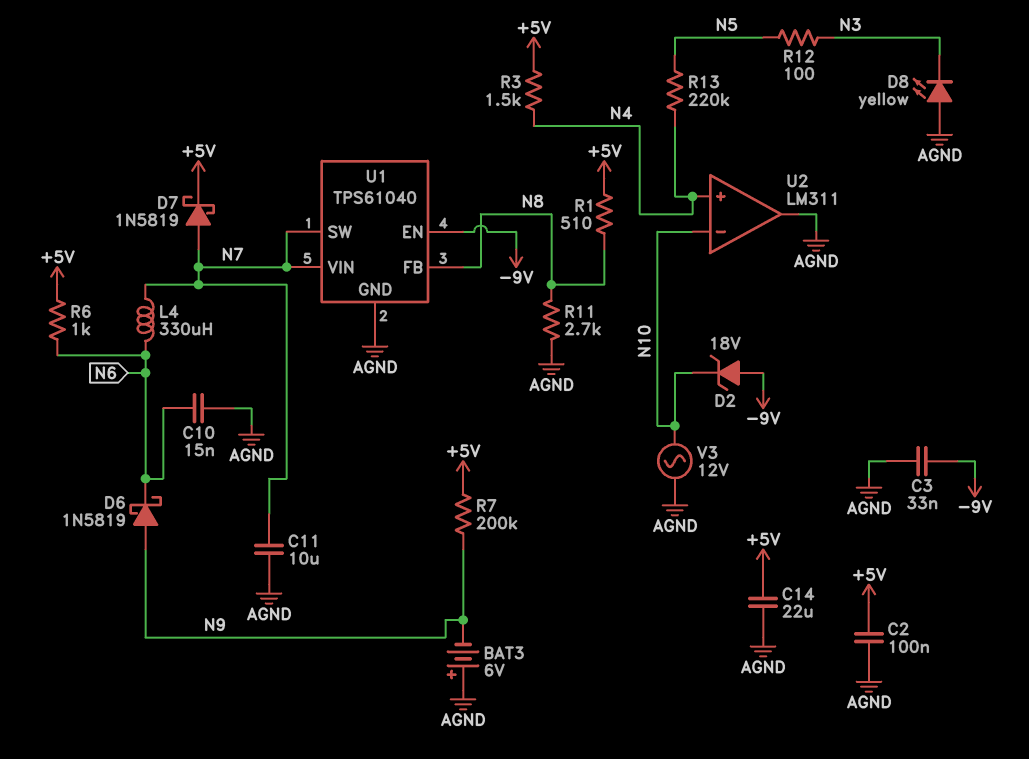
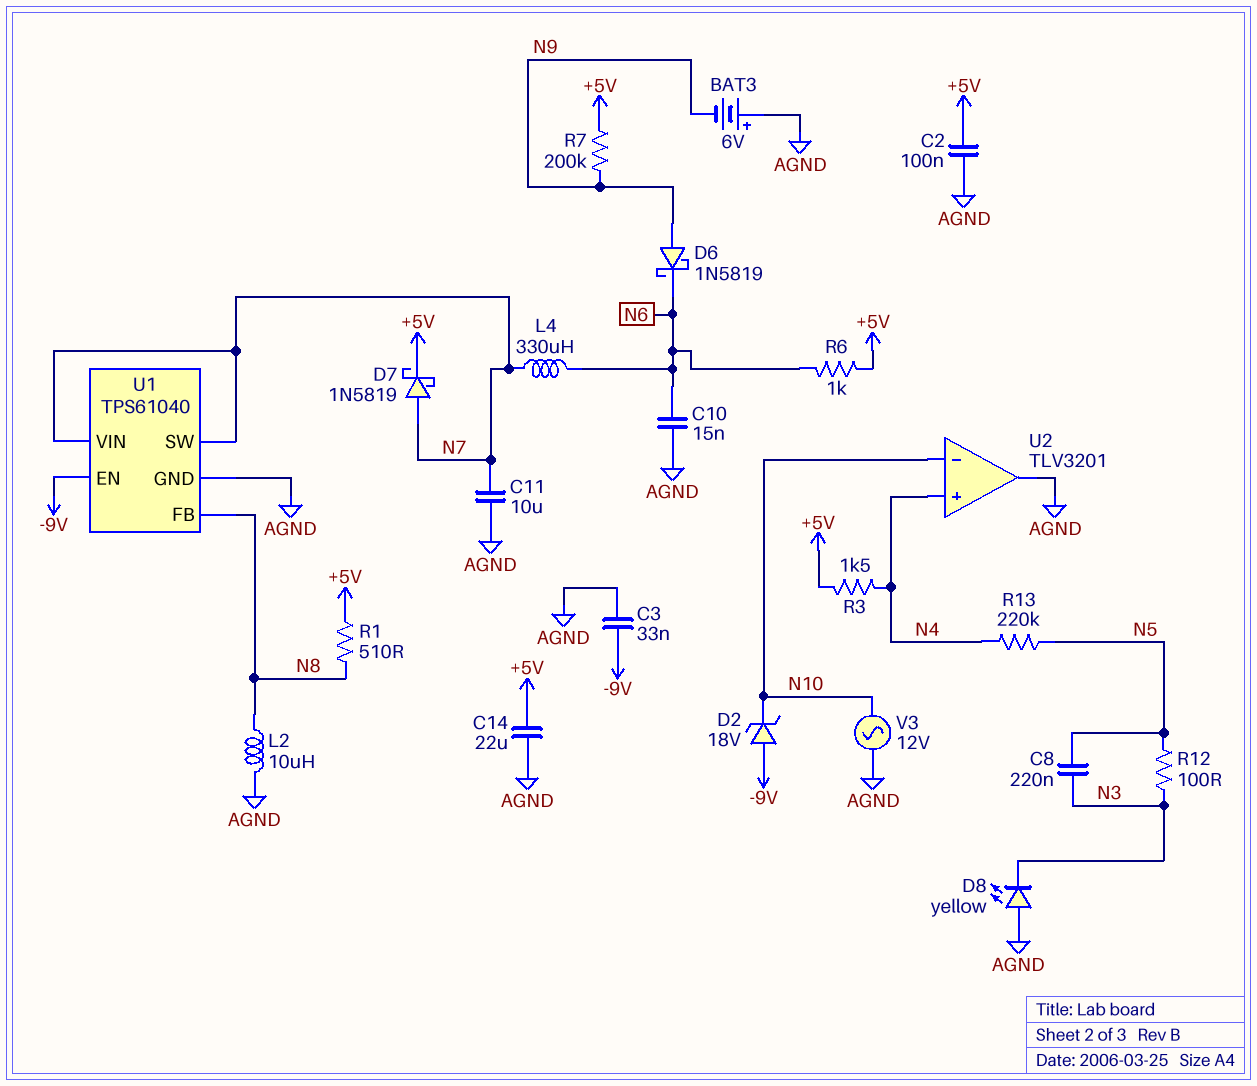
C8: none -> 220nF (N3, N5)
L2: none -> 10uH (AGND, N8)
R11: 2.7k (AGND, N8) -> none
U2: LM311 -> TLV3201

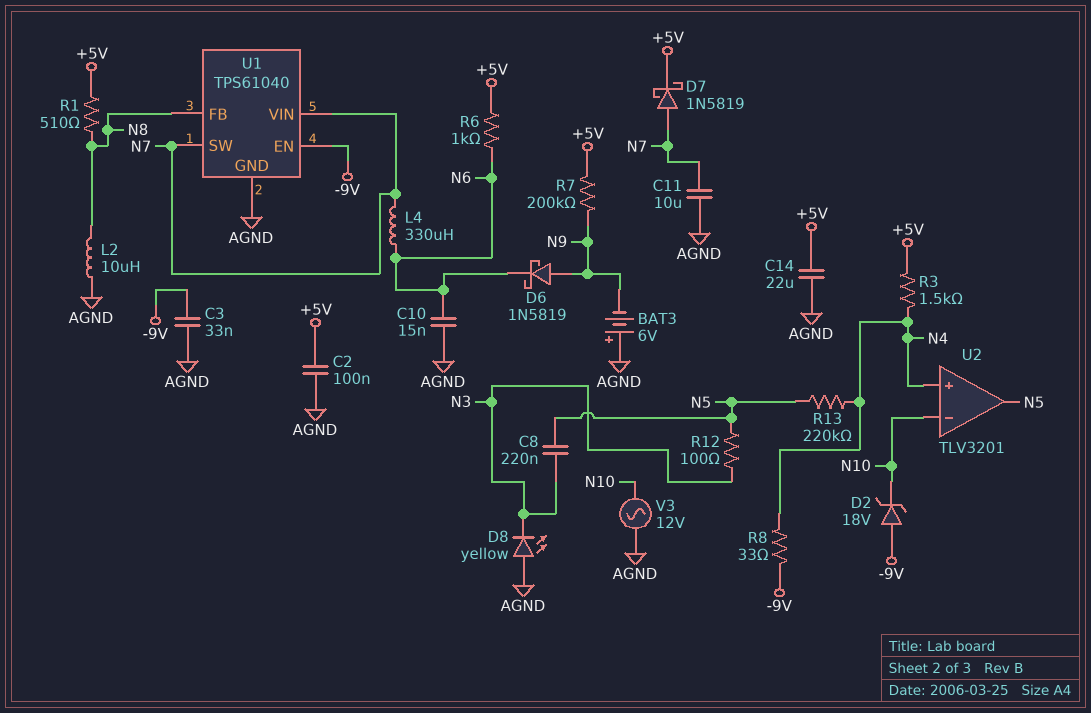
R8: none -> 33 (-9V, N4)
U2 pin out: AGND -> N5

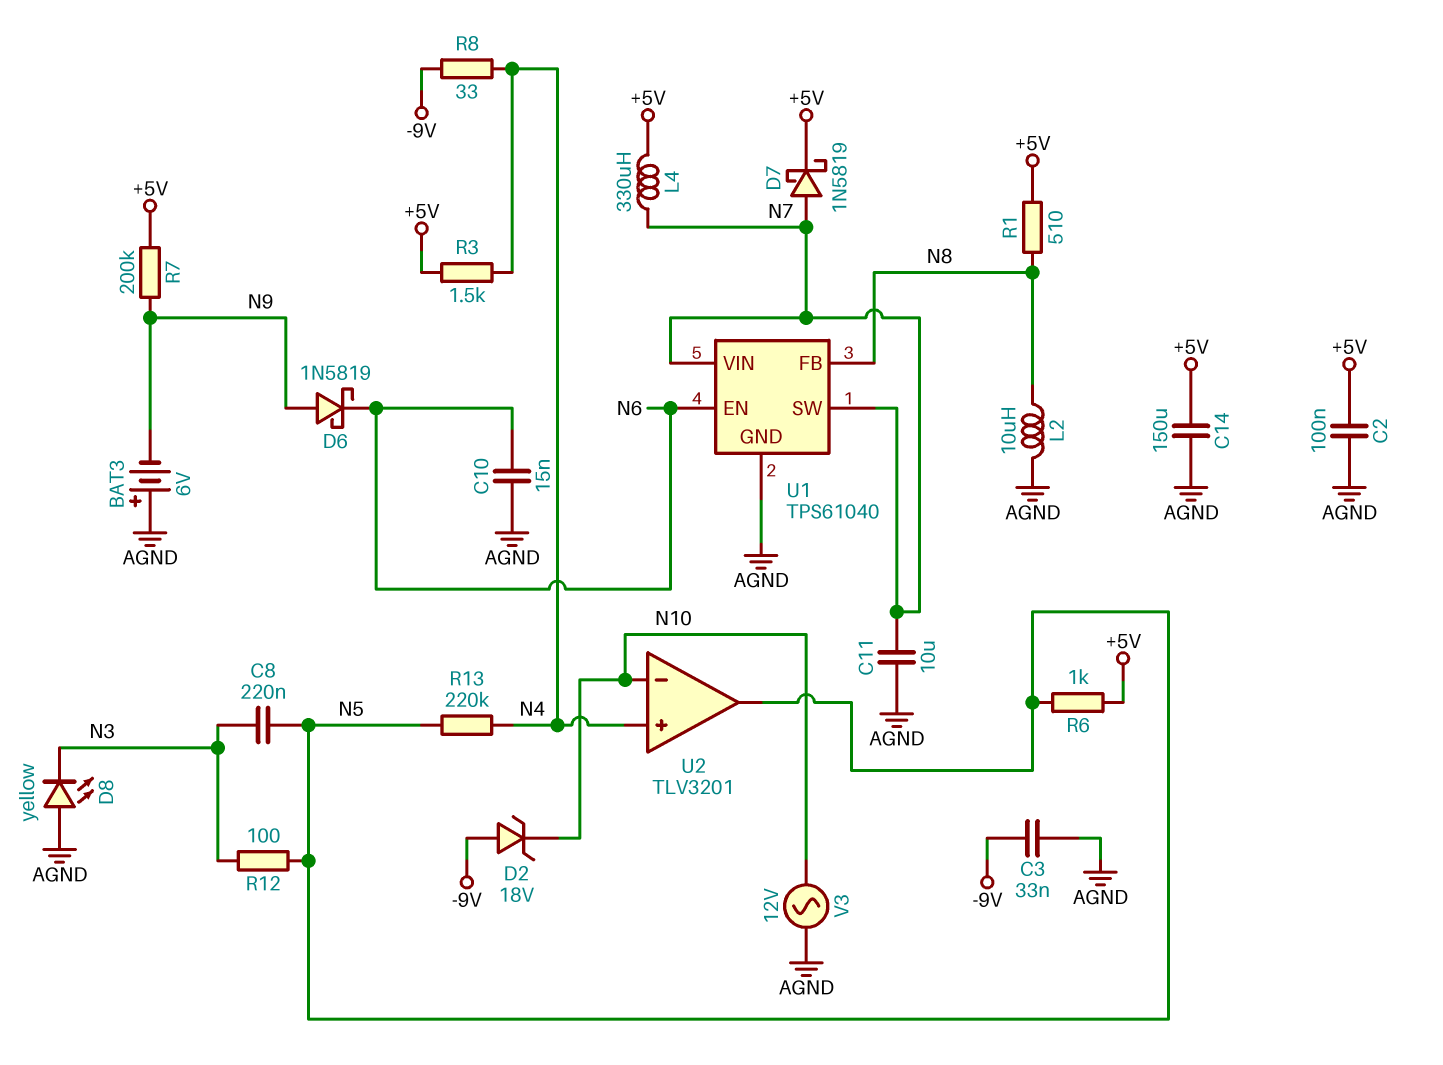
C14: 22uF (+5V, AGND) -> 150uF (+5V, AGND)
L4: 330uH (N6, N7) -> 330uH (+5V, N7)
R6: 1k (+5V, N6) -> 1k (+5V, N5)
U1 pin EN: -9V -> N6

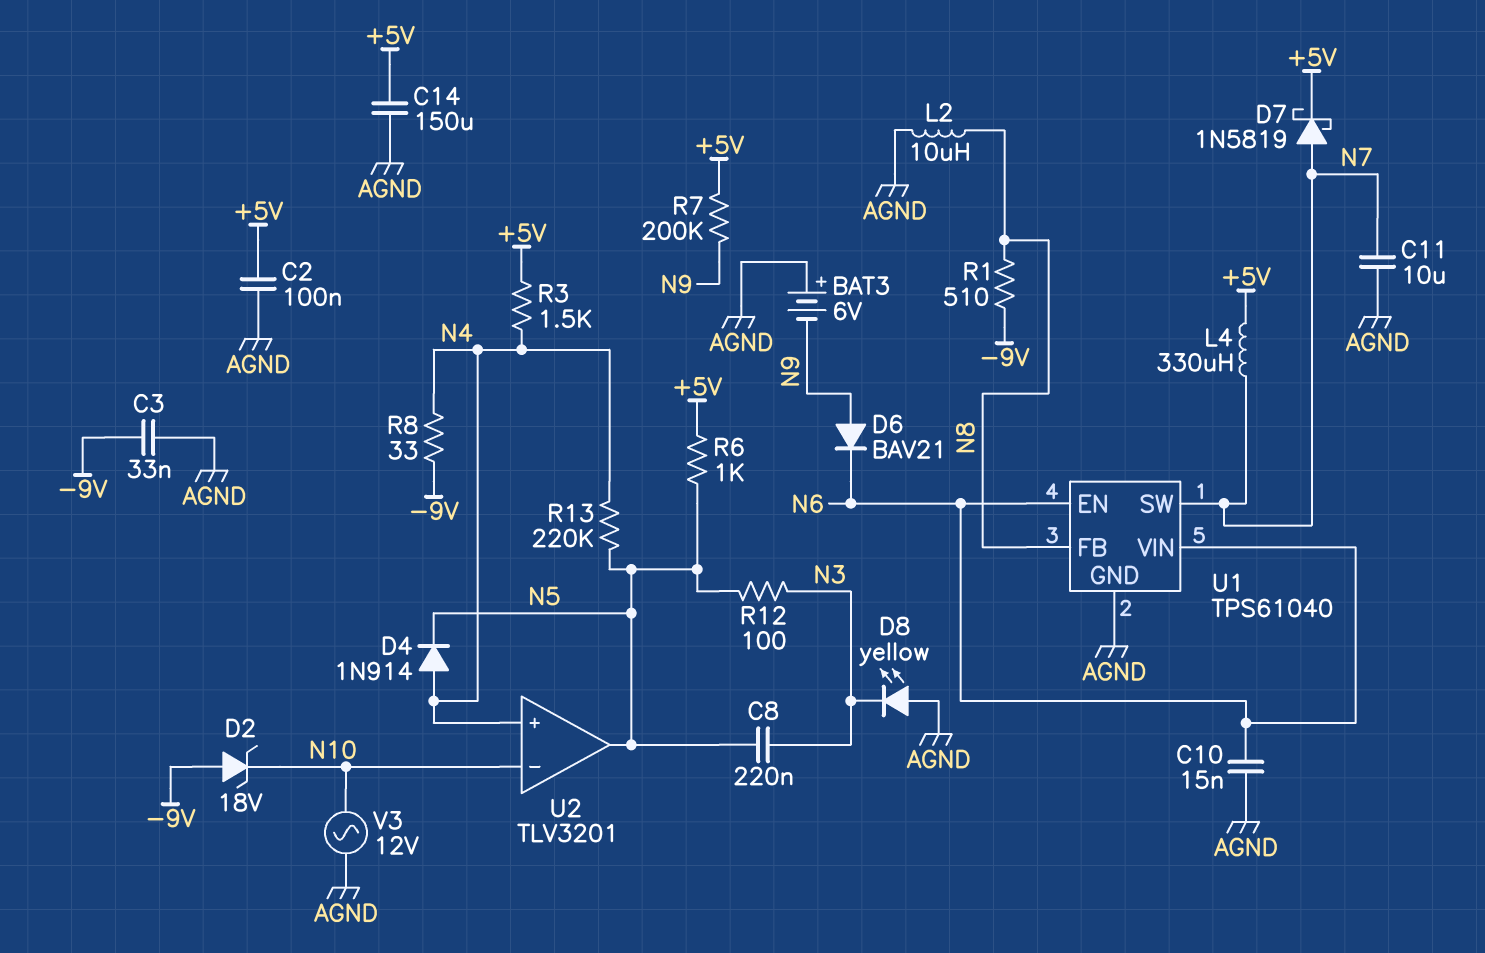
D4: none -> diode 1N914 (A N4, K N5)
D6: schottky 1N5819 (A N9, K N6) -> diode BAV21 (A N9, K N6)
R1: 510 (+5V, N8) -> 510 (-9V, N8)
U1 pin VIN: N7 -> N6

